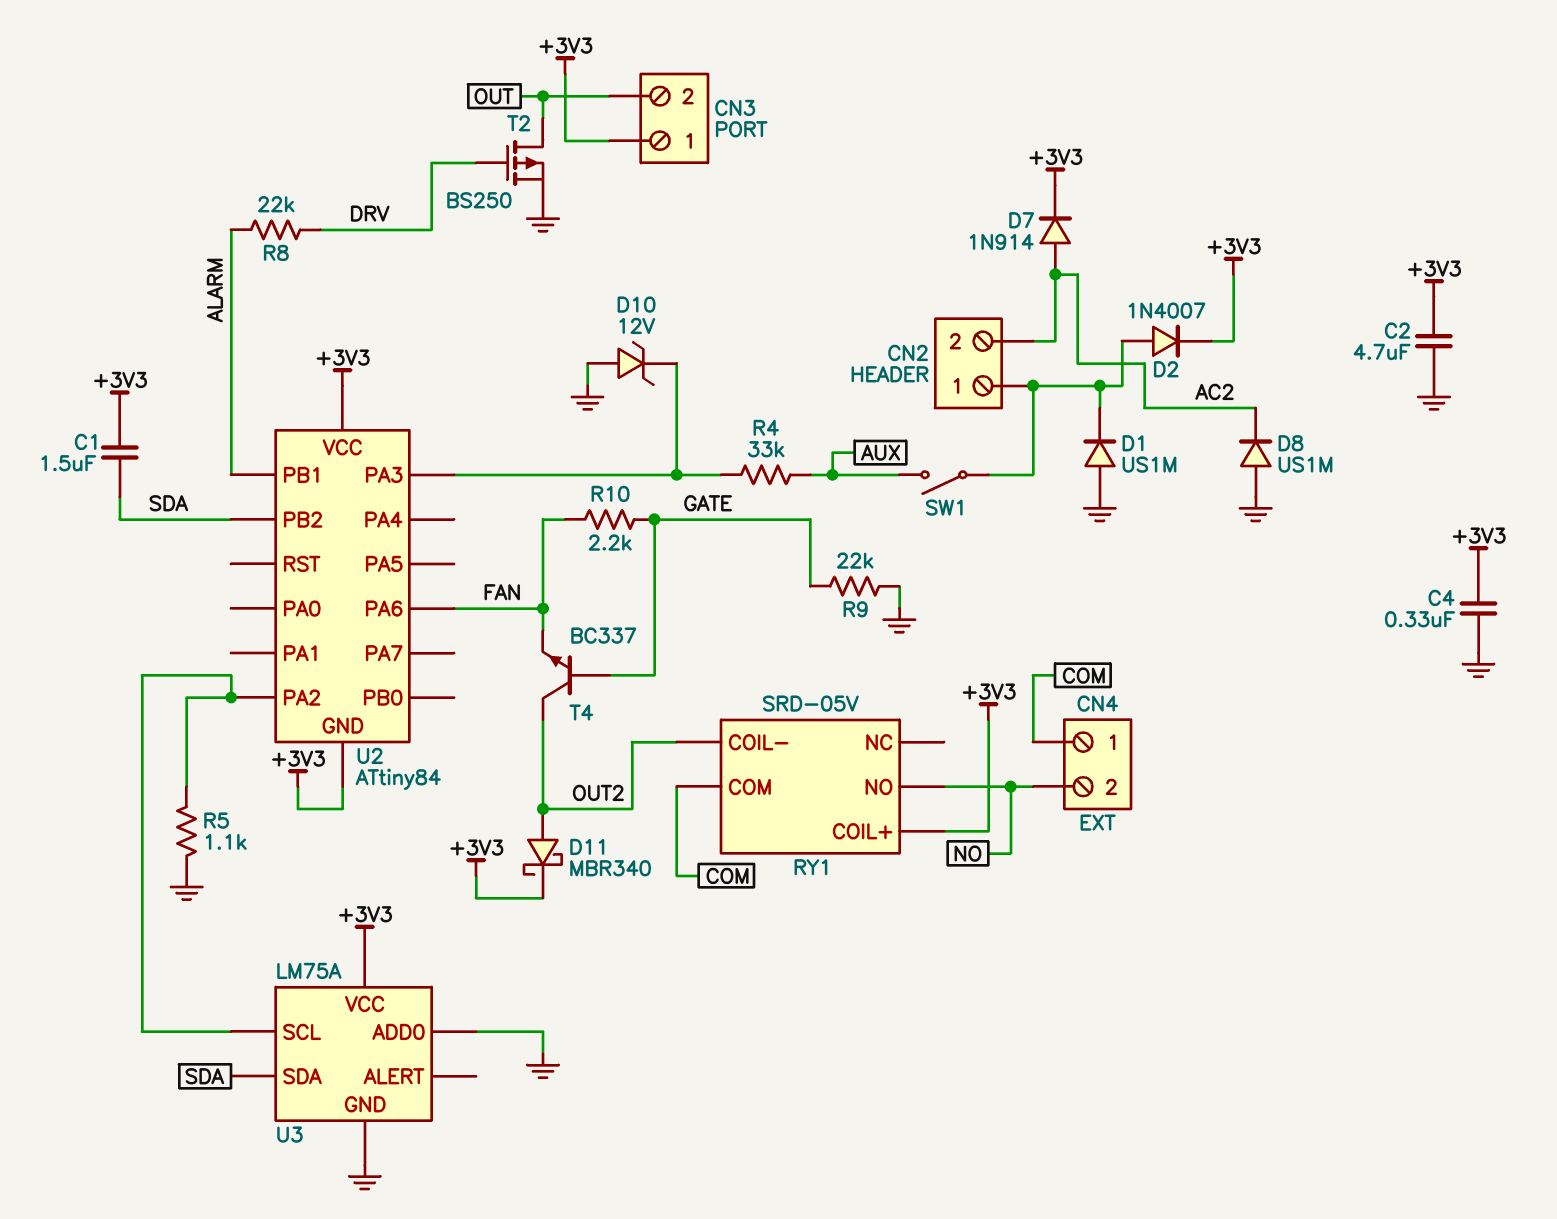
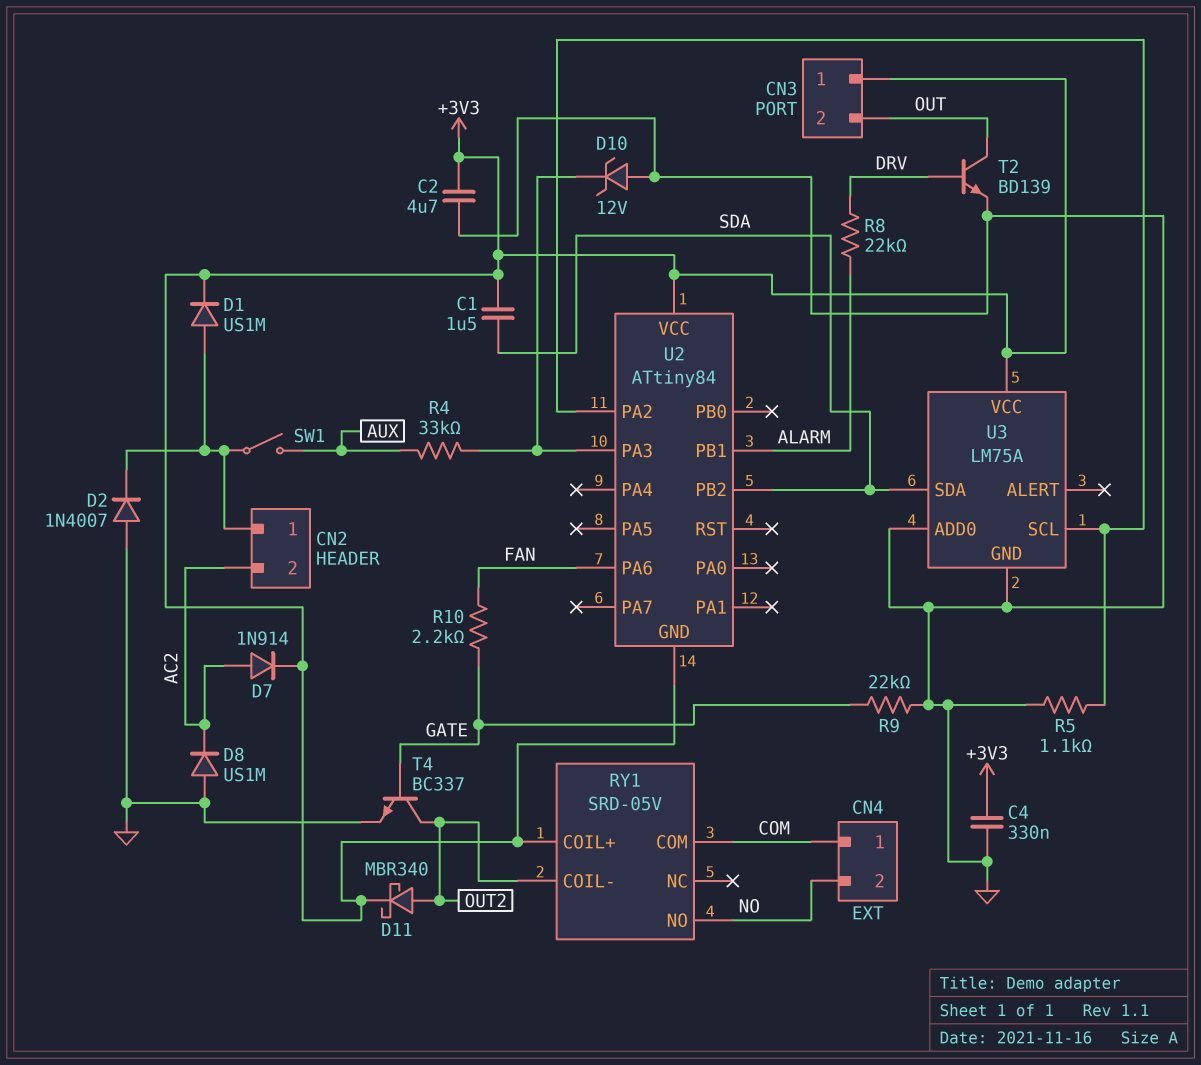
D1: diode US1M (A GND, K CN2/1) -> diode US1M (A CN2/1, K +3V3)
D2: diode 1N4007 (A CN2/1, K +3V3) -> diode 1N4007 (A GND, K CN2/1)
T2: PMOS BS250 (G DRV, D OUT, S GND) -> NPN BD139 (B DRV, C OUT, E GND)
T4: NPN BC337 (B GATE, C OUT2, E FAN) -> NPN BC337 (B GATE, C OUT2, E GND)

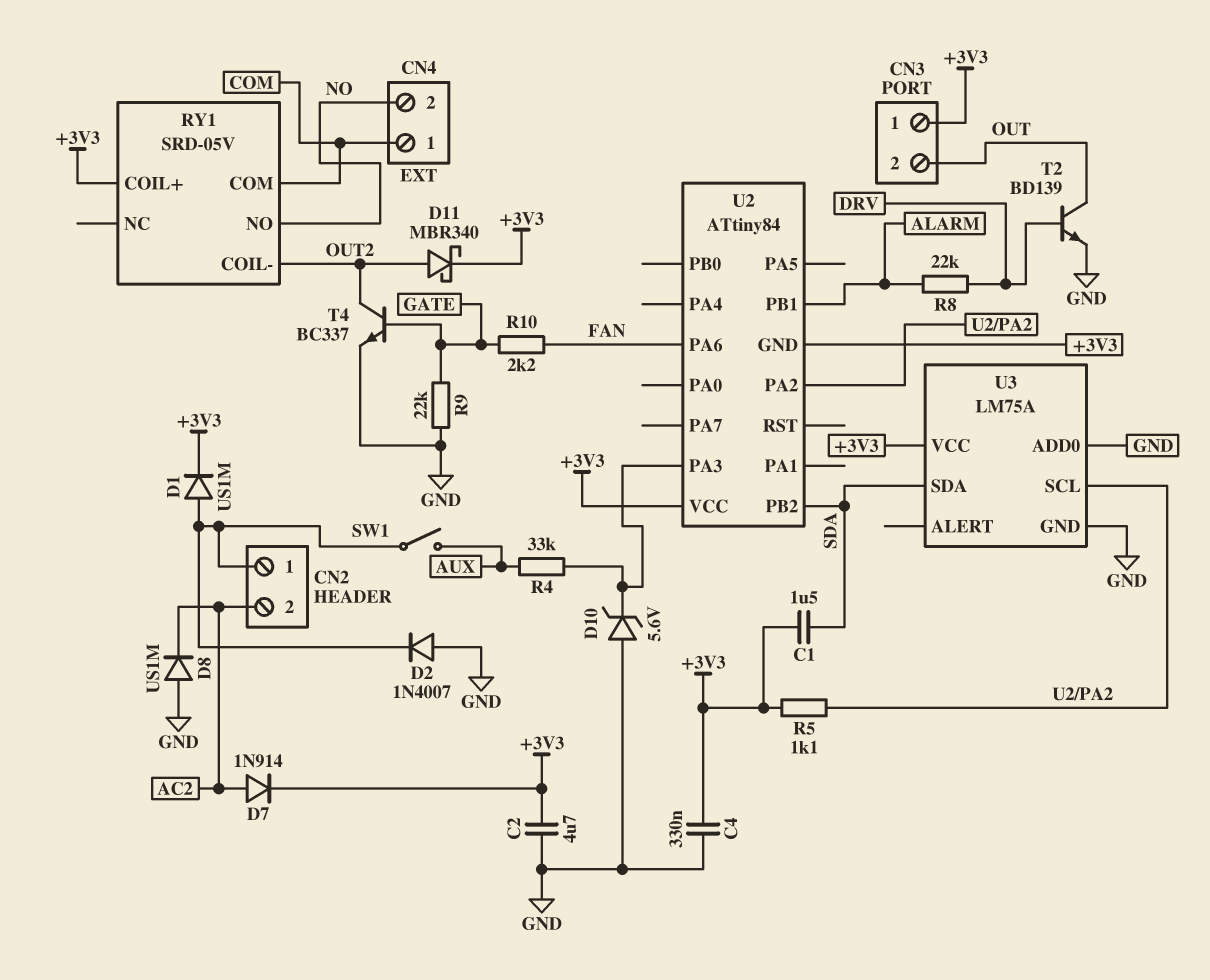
D10: zener 12V (A GND, K U2/PA3) -> zener 5.6V (A GND, K U2/PA3)
R5: 1.1k (GND, U2/PA2) -> 1.1k (+3V3, U2/PA2)

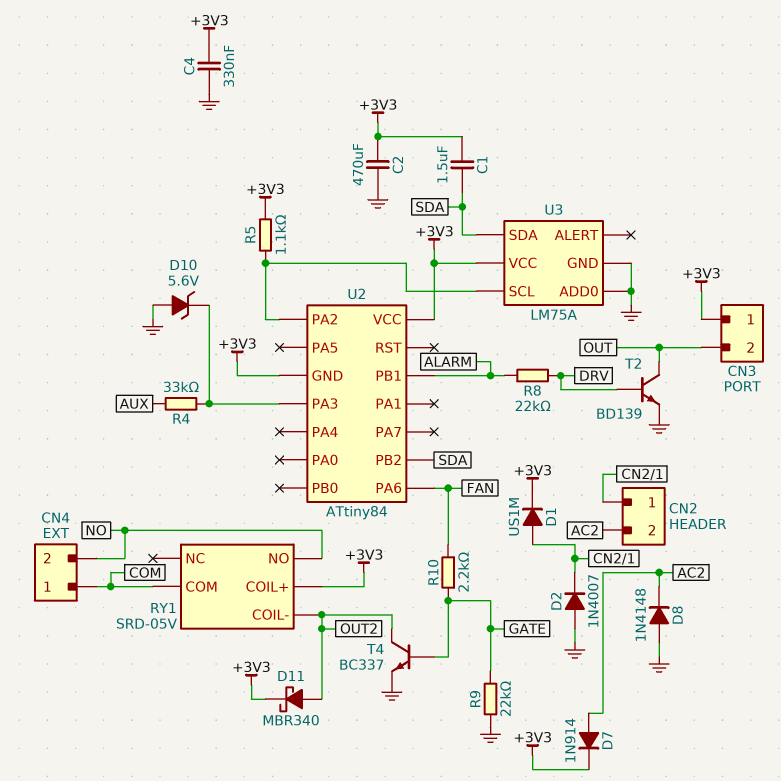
C2: 4.7uF (+3V3, GND) -> 470uF (+3V3, GND)
D8: diode US1M (A GND, K AC2) -> diode 1N4148 (A GND, K AC2)
SW1: switch (AUX, CN2/1) -> none

